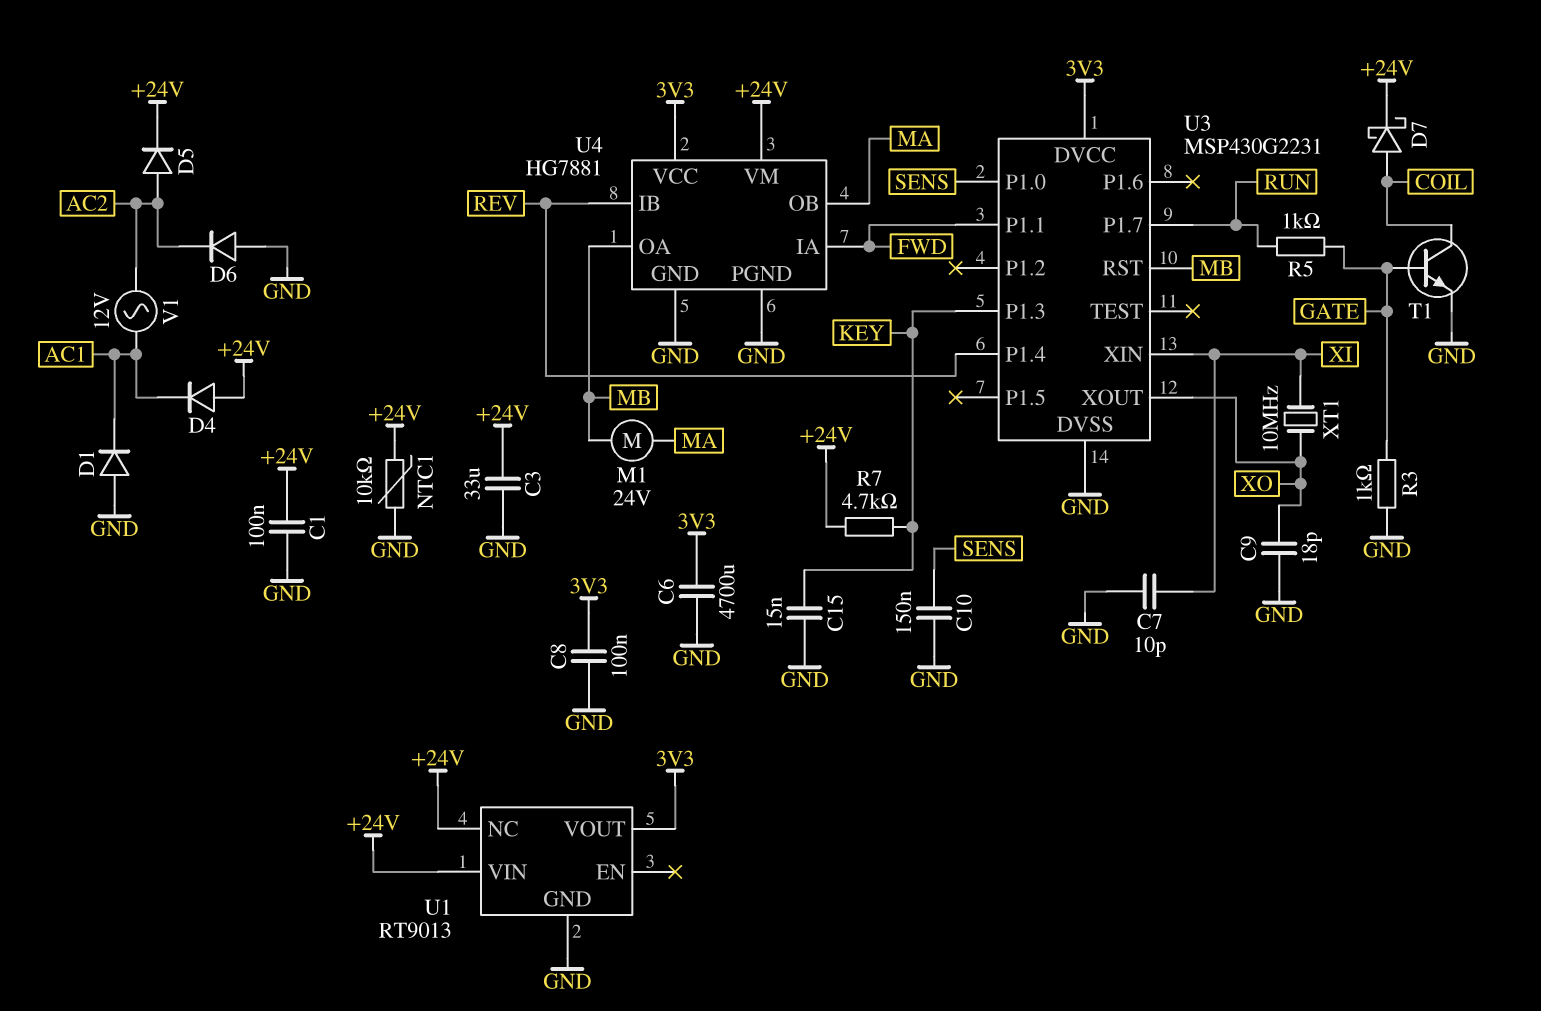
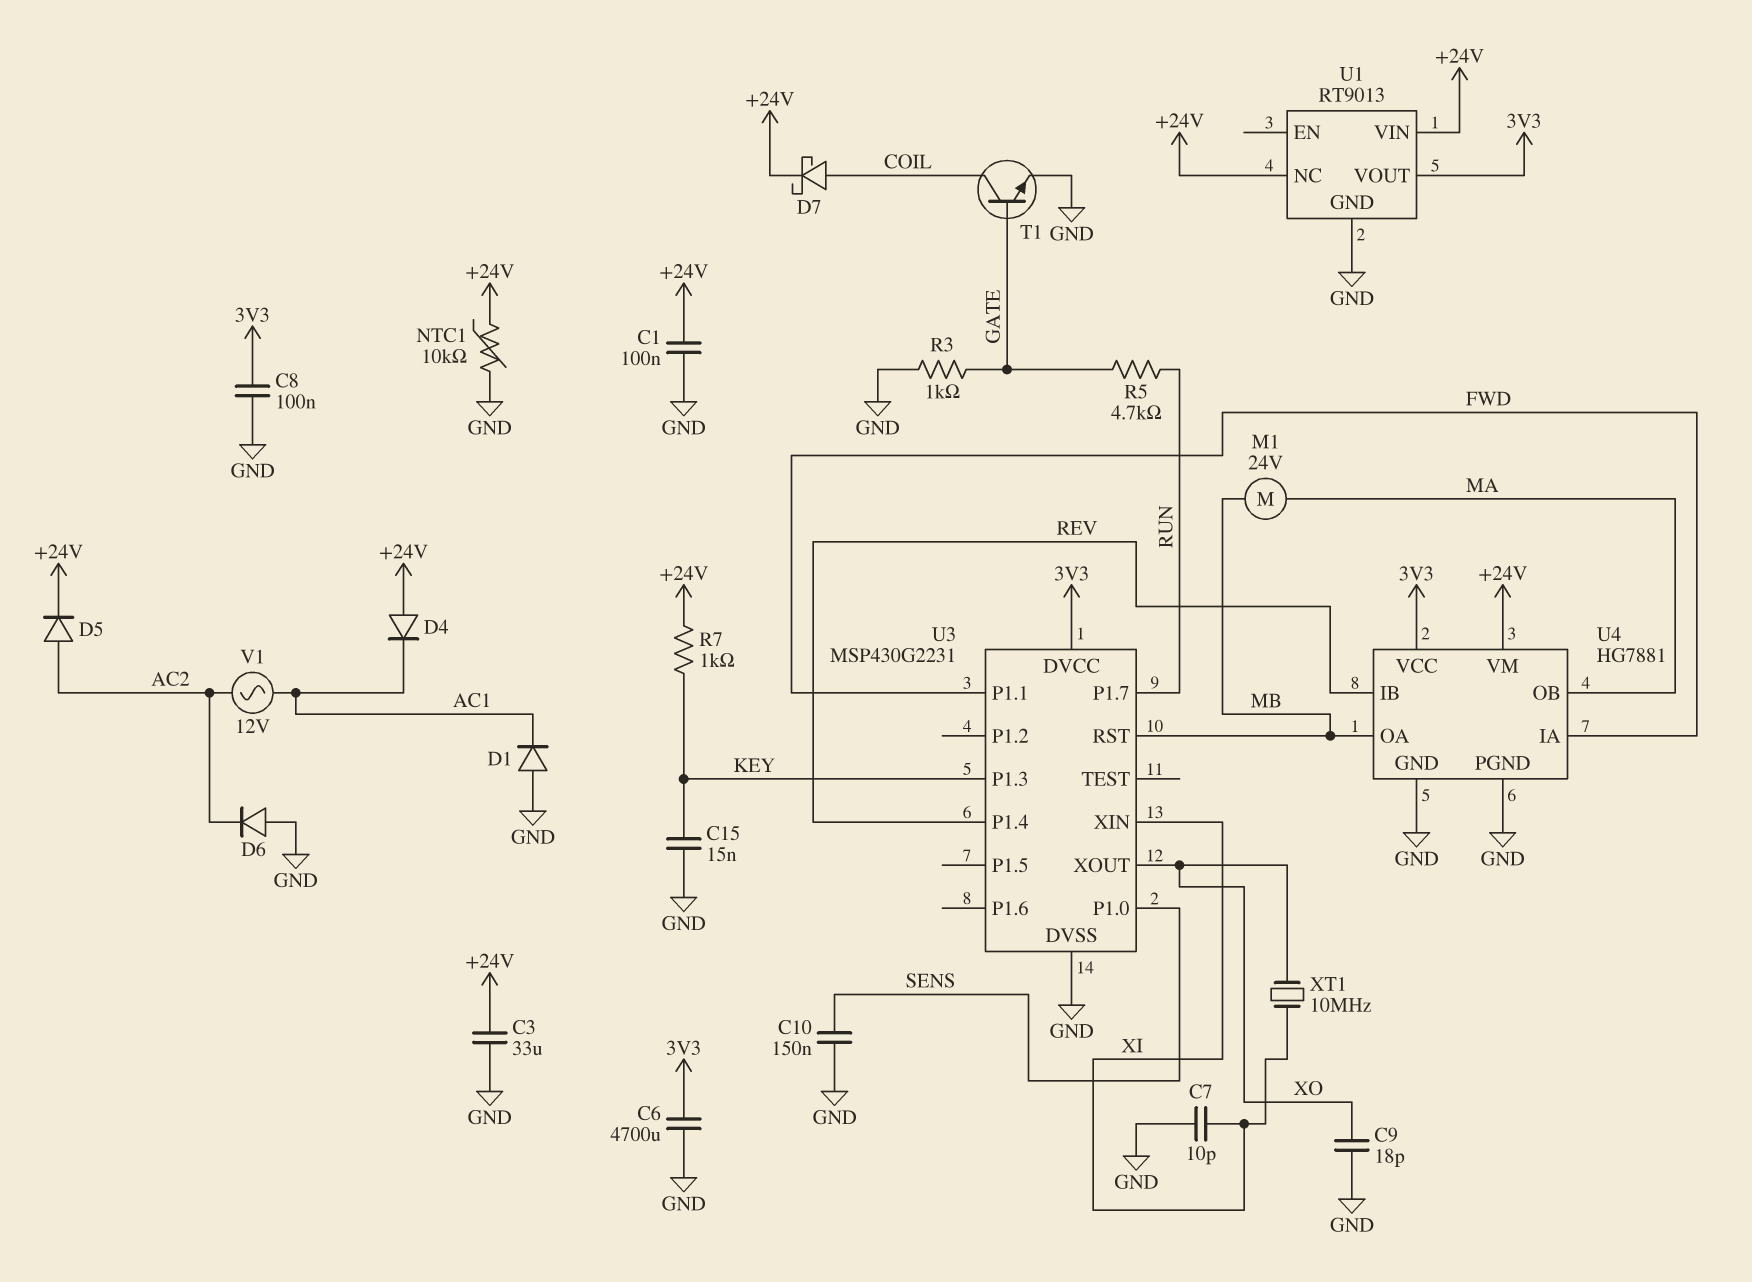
R5: 1k (GATE, RUN) -> 4.7k (GATE, RUN)
R7: 4.7k (+24V, KEY) -> 1k (+24V, KEY)

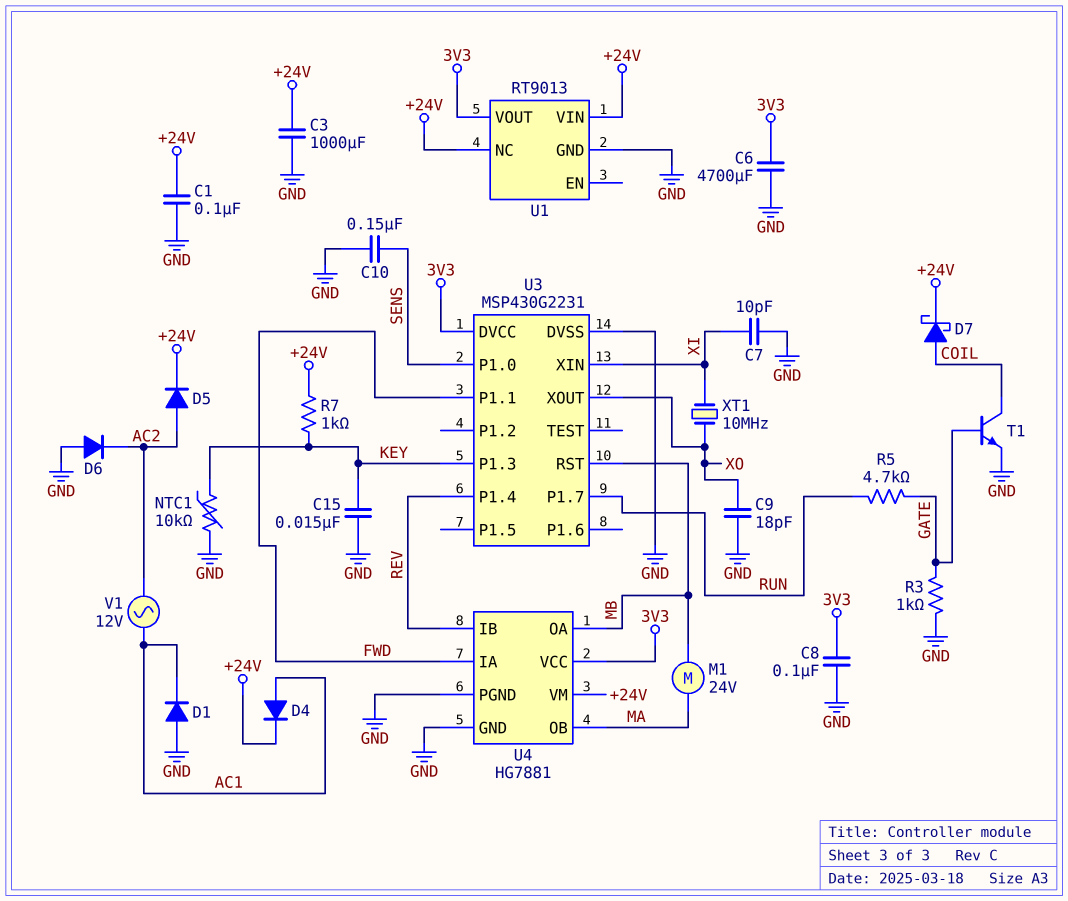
C3: 33uF (+24V, GND) -> 1000uF (+24V, GND)
D4: diode (A +24V, K AC1) -> diode (A AC1, K +24V)
NTC1: 10k (+24V, GND) -> 10k (GND, KEY)

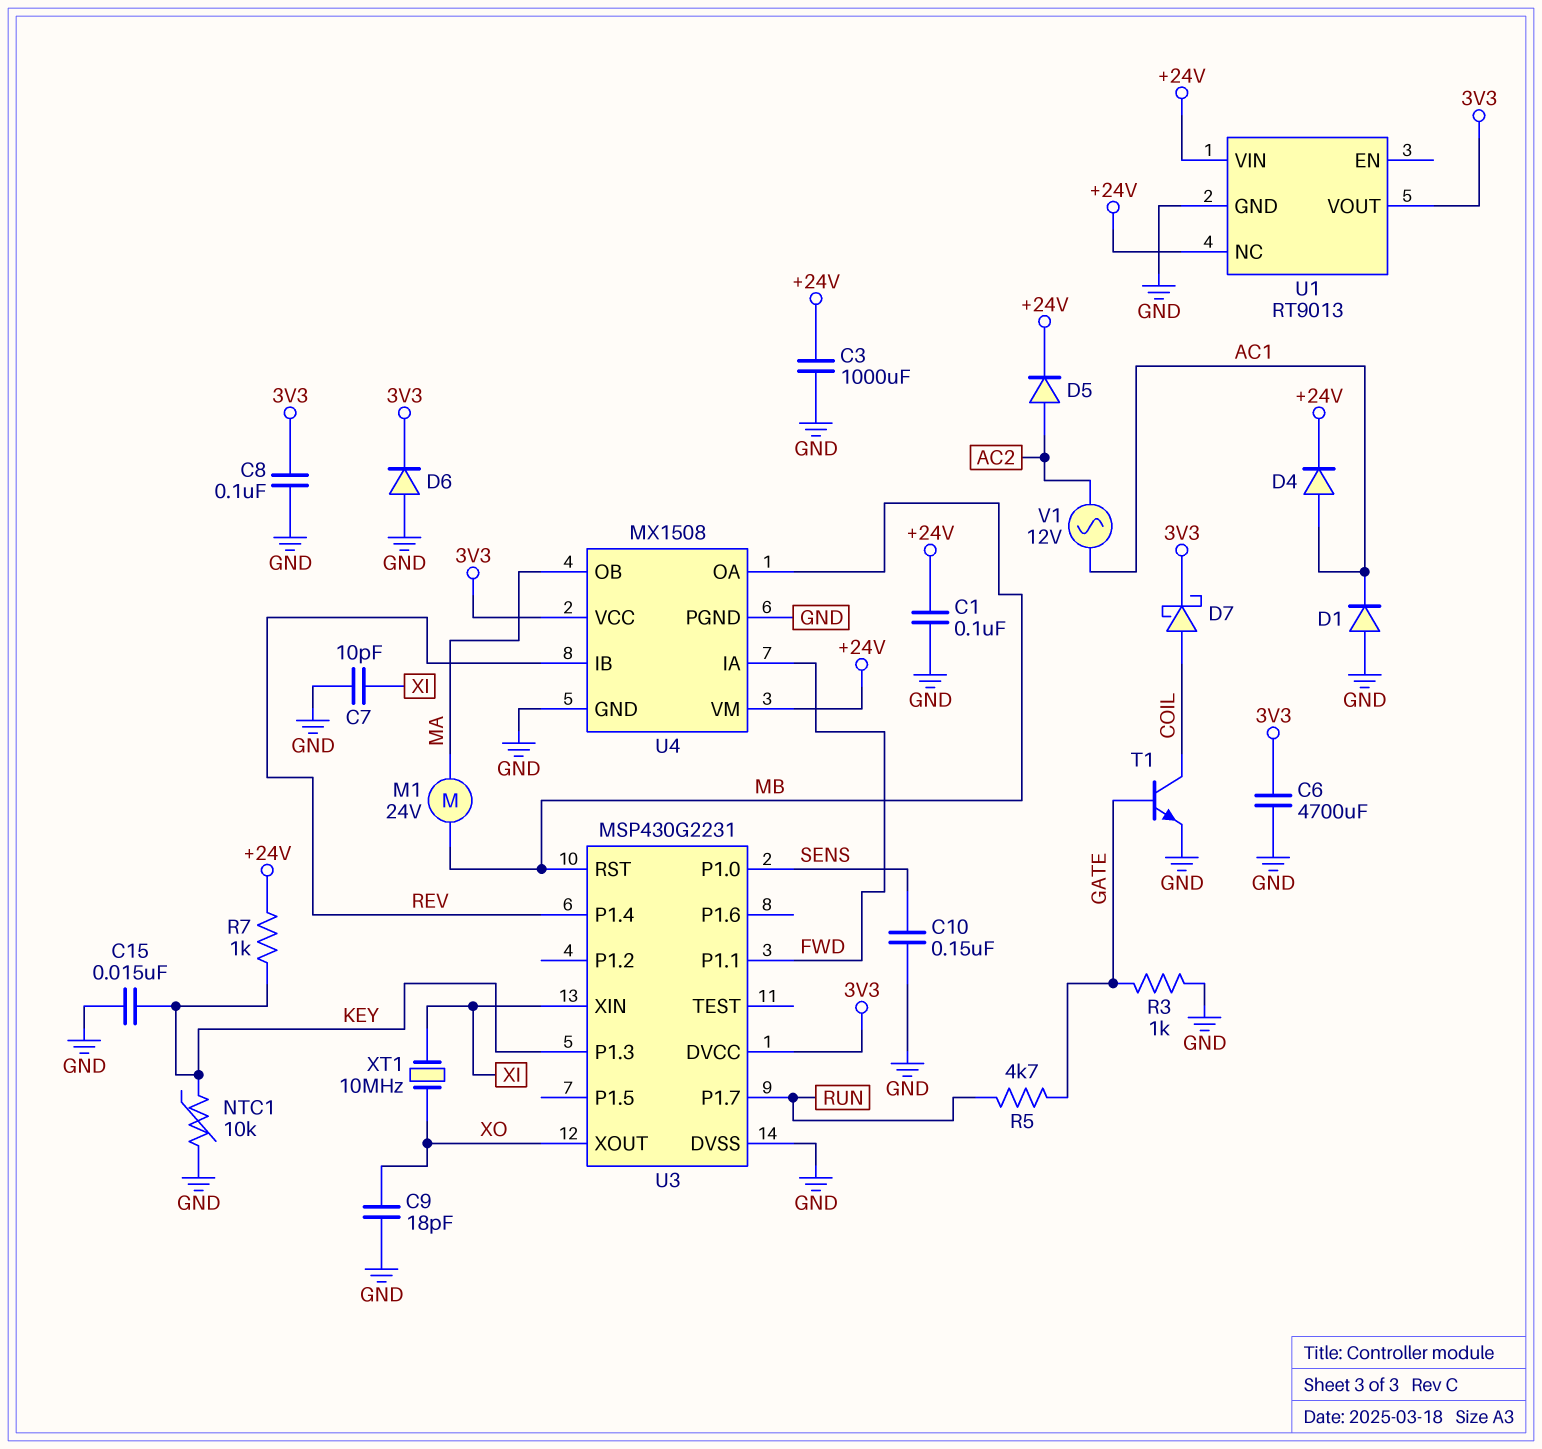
D6: diode (A GND, K AC2) -> diode (A GND, K 3V3)
D7: schottky (A COIL, K +24V) -> schottky (A COIL, K 3V3)
U4: HG7881 -> MX1508

